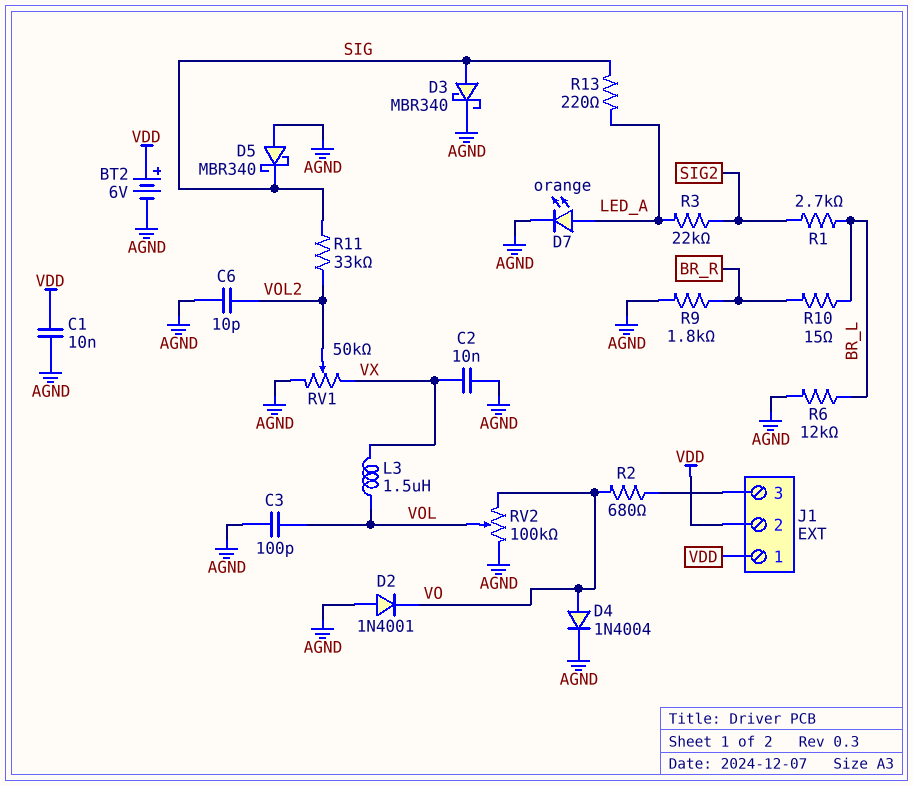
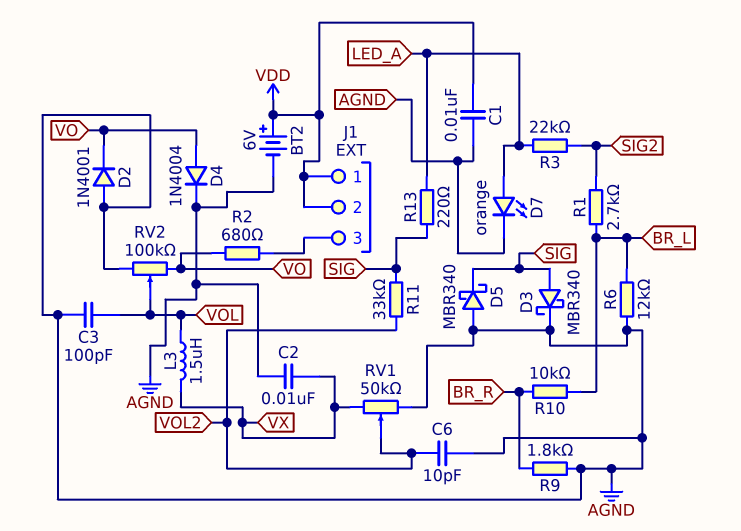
R10: 15 (BR_L, BR_R) -> 10k (BR_L, BR_R)

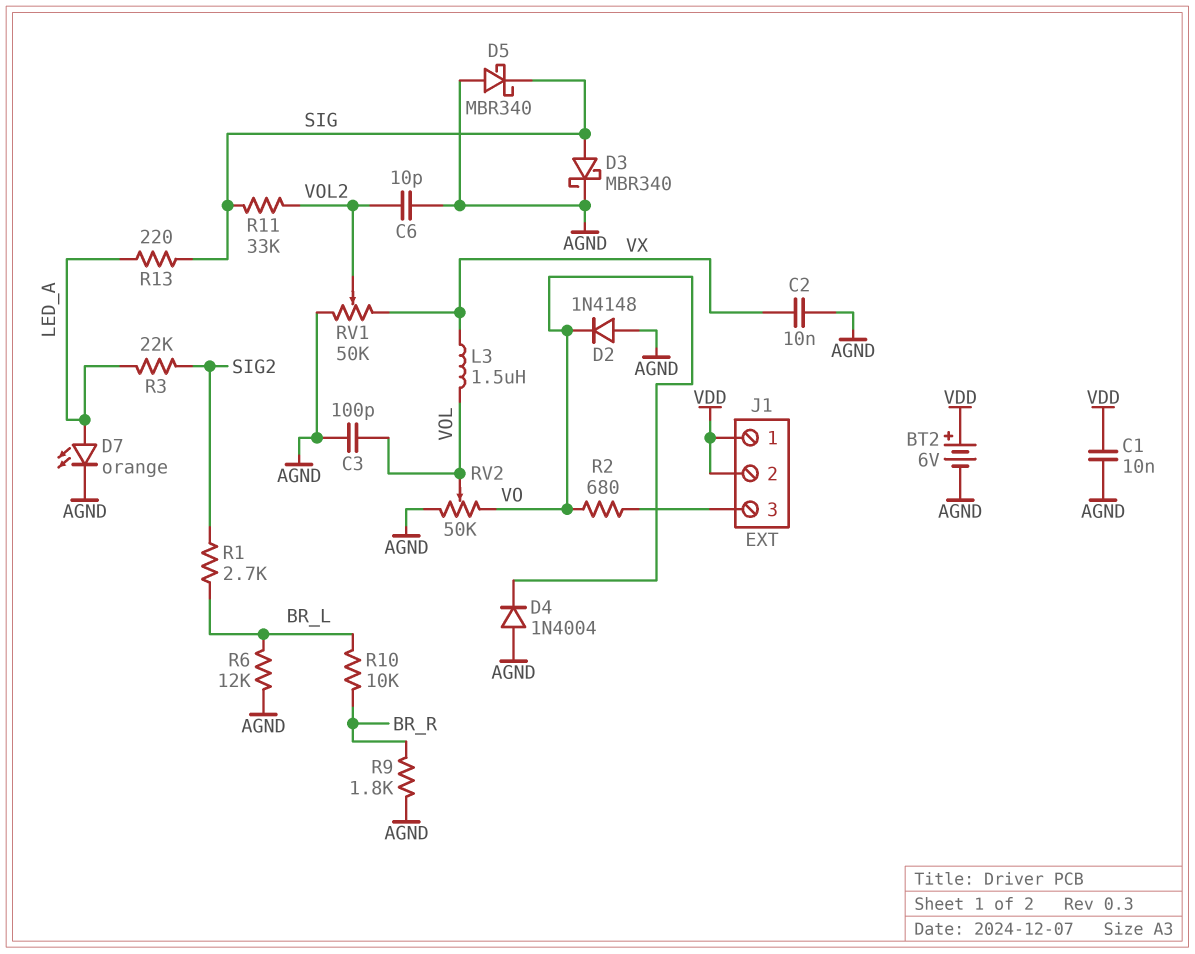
D2: diode 1N4001 (A AGND, K VO) -> diode 1N4148 (A AGND, K VO)
D4: diode 1N4004 (A VO, K AGND) -> diode 1N4004 (A AGND, K VO)
RV2: 100k (AGND, VO, wiper VOL) -> 50k (AGND, VO, wiper VOL)

